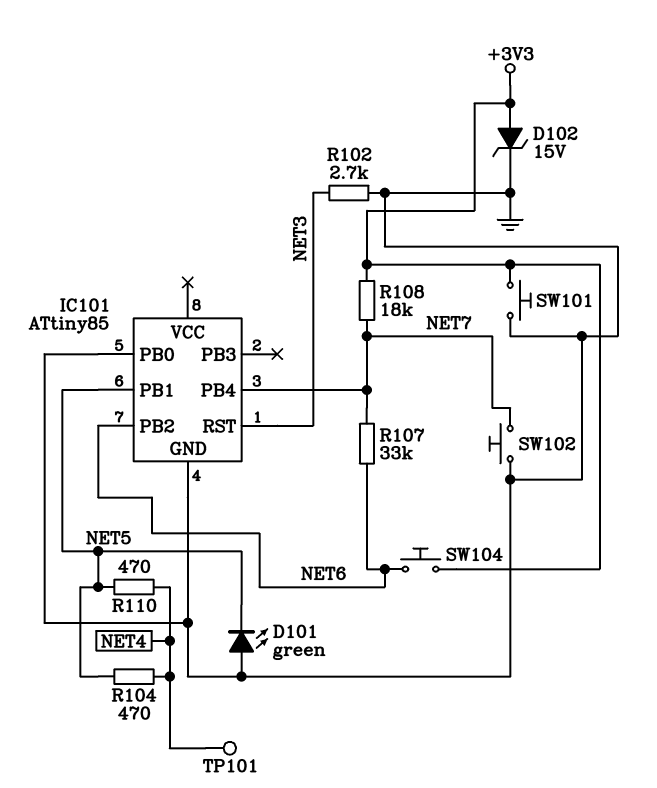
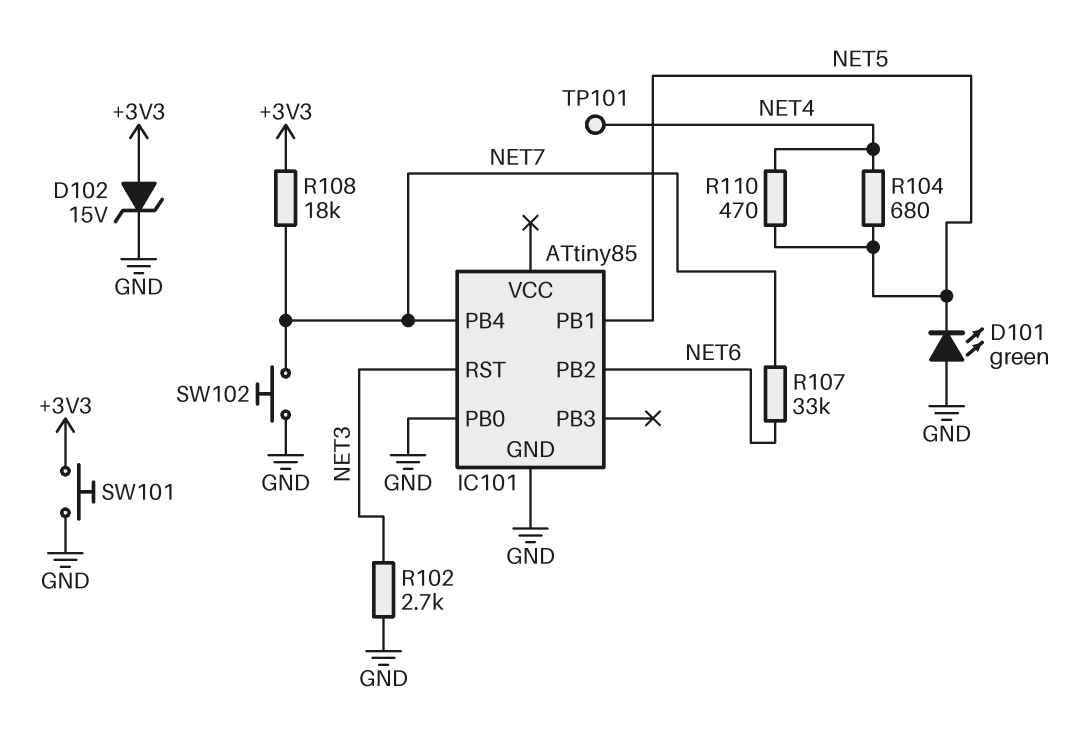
R104: 470 (NET4, NET5) -> 680 (NET4, NET5)
SW104: button (+3V3, NET6) -> none

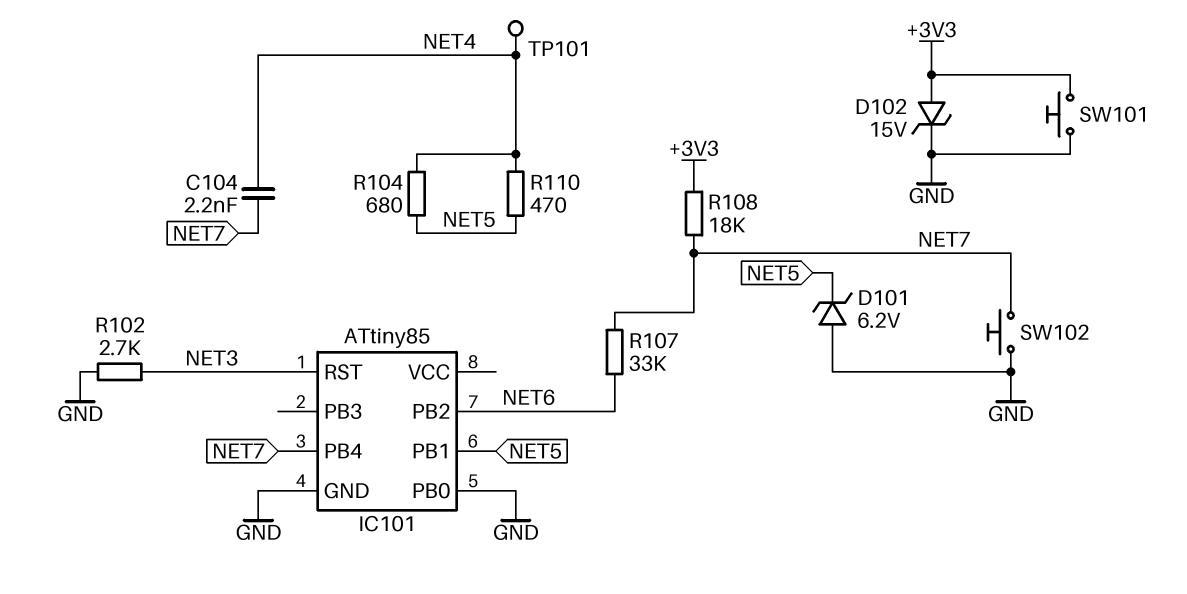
C104: none -> 2.2nF (NET4, NET7)
D101: LED green (A GND, K NET5) -> zener 6.2V (A GND, K NET5)

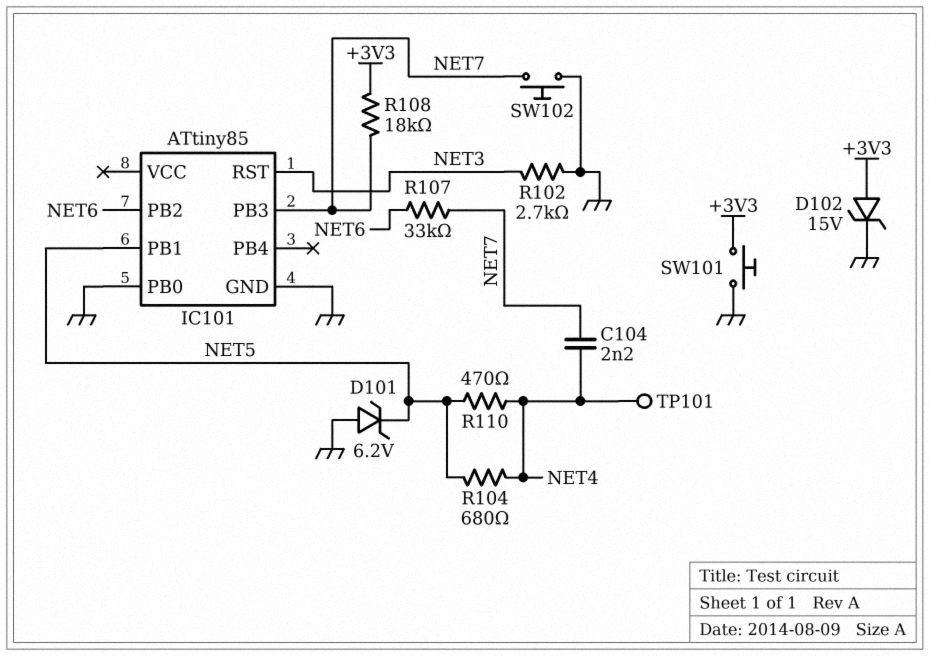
IC101 pin PB3: none -> NET7
IC101 pin PB4: NET7 -> none

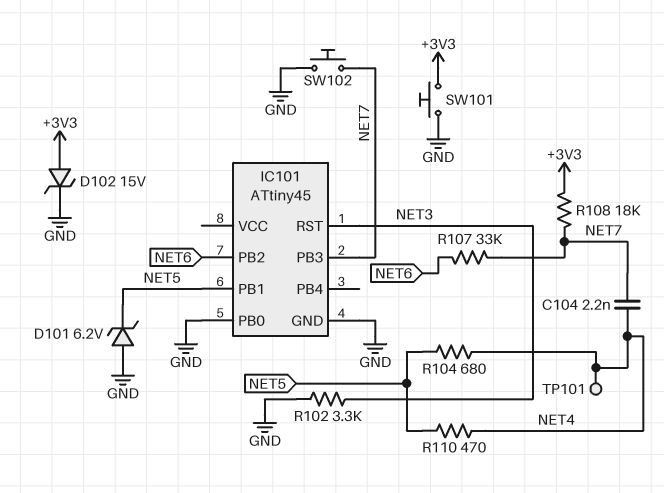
IC101: ATtiny85 -> ATtiny45
R102: 2.7k (GND, NET3) -> 3.3k (GND, NET3)

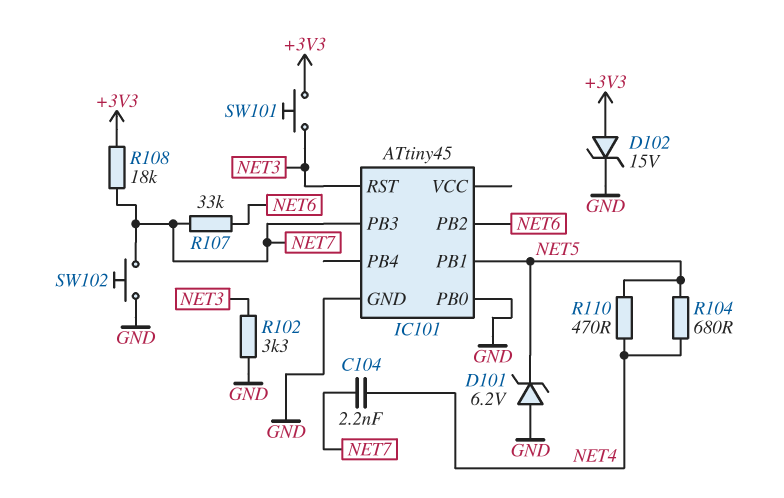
SW101: button (+3V3, GND) -> button (+3V3, NET3)
TP101: test point (NET4) -> none

